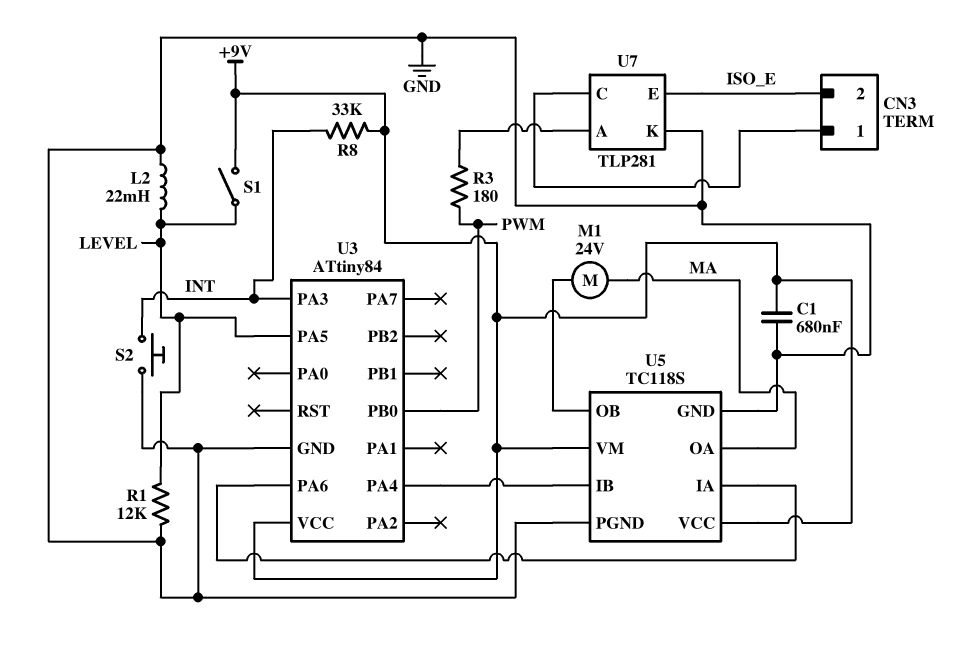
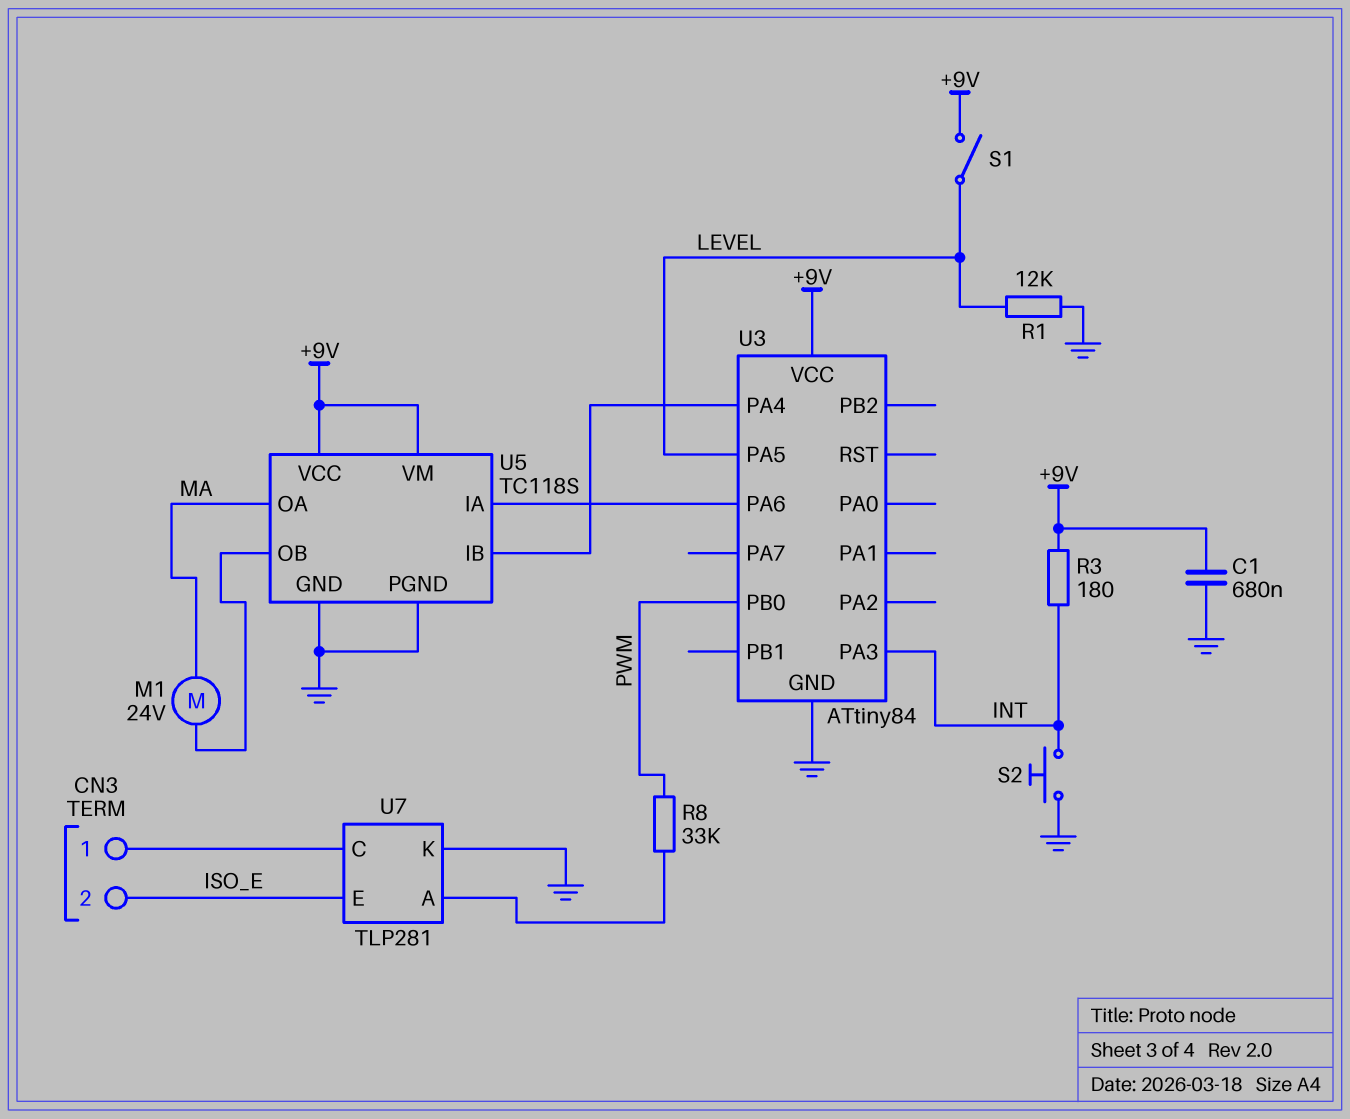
L2: 22mH (GND, LEVEL) -> none
R3: 180 (PWM, U7/A) -> 180 (+9V, INT)
R8: 33k (+9V, INT) -> 33k (PWM, U7/A)

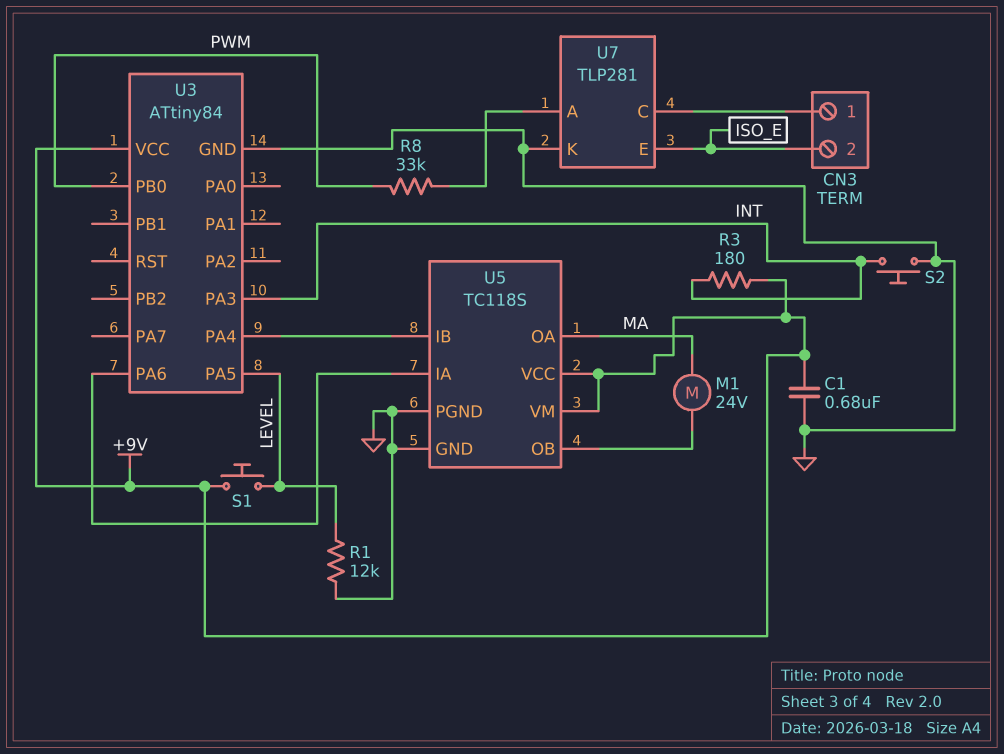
S1: switch (+9V, LEVEL) -> button (+9V, LEVEL)

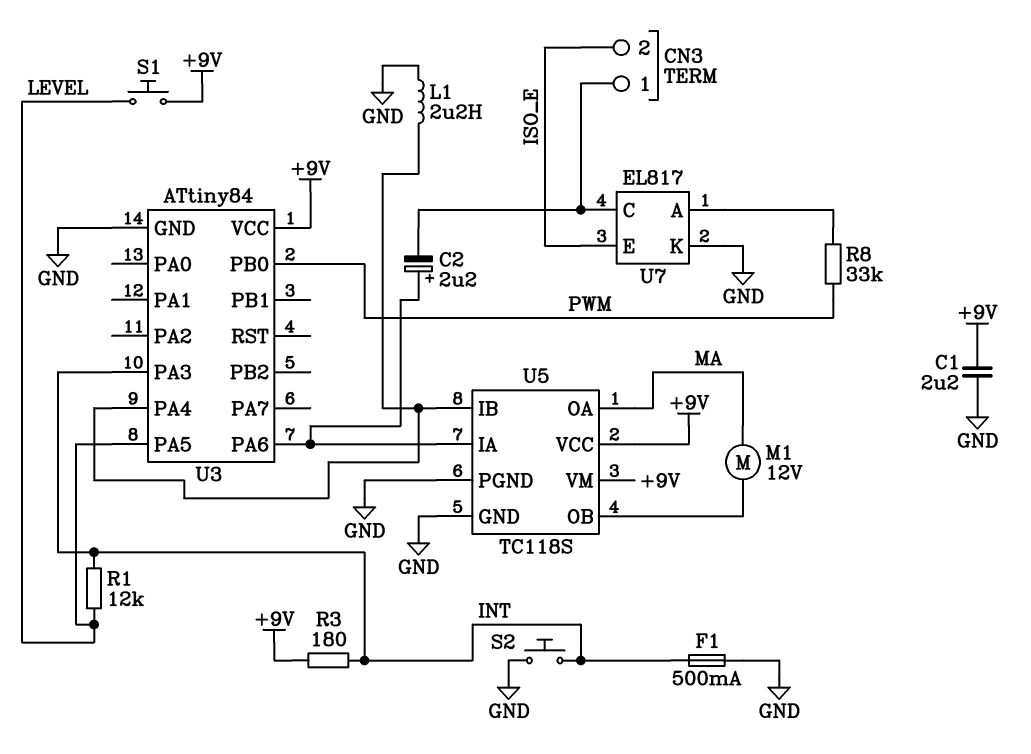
C1: 680nF (+9V, GND) -> 2.2uF (+9V, GND)
C2: none -> 2.2uF (plus U3/PA6, minus CN3/1)
F1: none -> 500mA (GND, INT)
L1: none -> 2.2uH (GND, U3/PA4)
M1: motor 24V (MA, U5/OB) -> motor 12V (MA, U5/OB)
R1: 12k (GND, LEVEL) -> 12k (INT, LEVEL)
U7: TLP281 -> EL817

